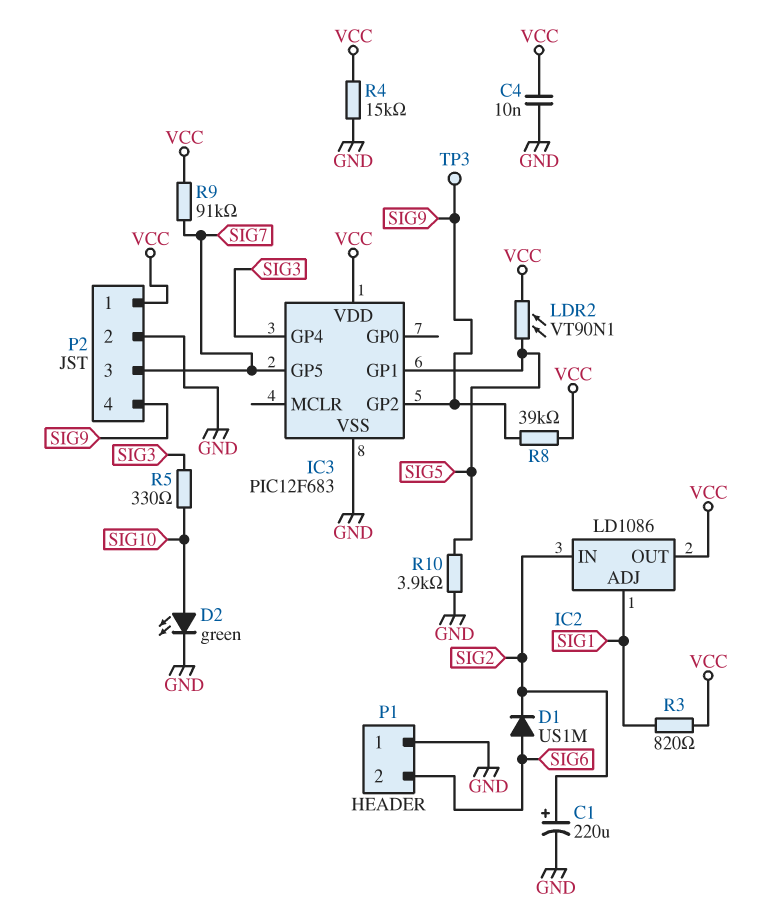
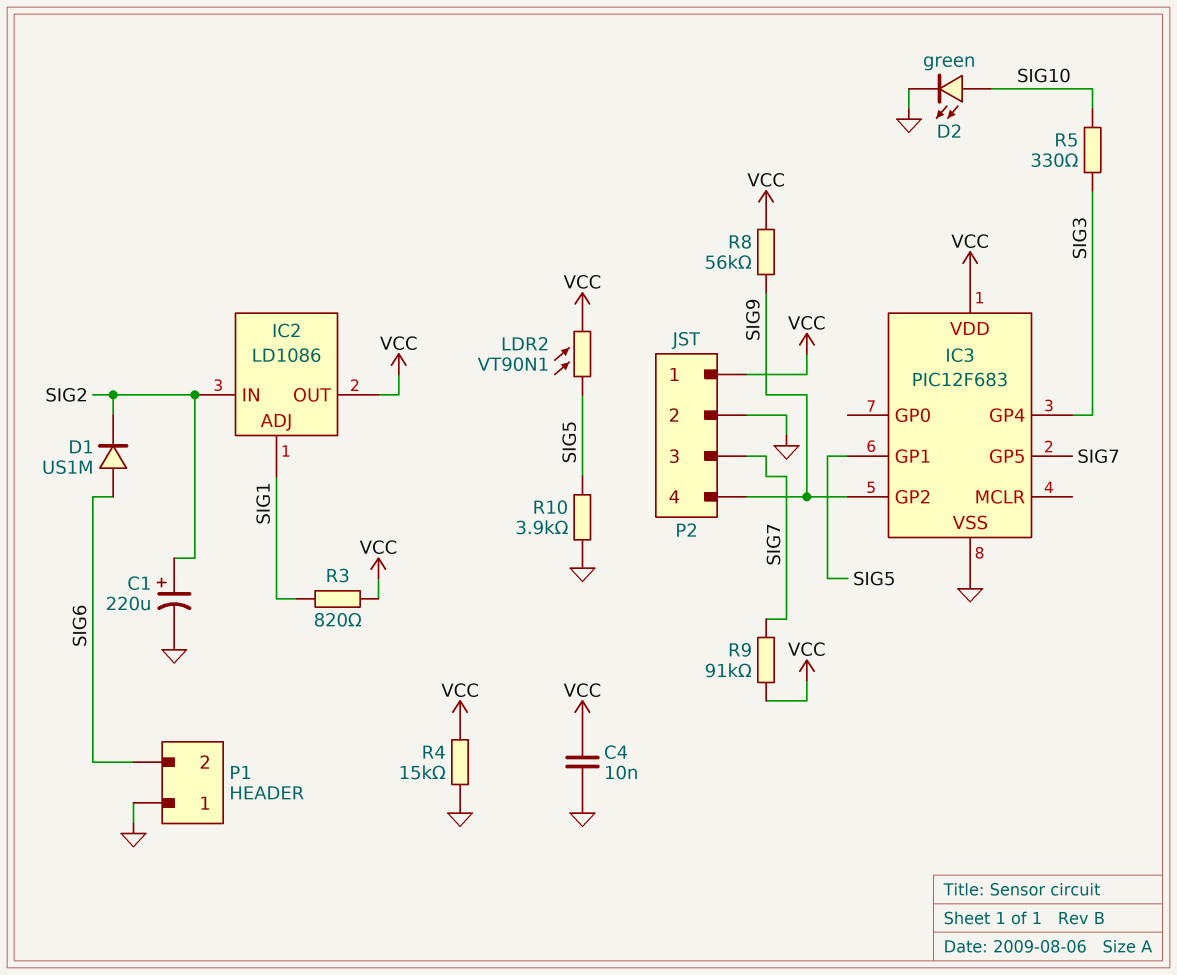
R8: 39k (SIG9, VCC) -> 56k (SIG9, VCC)
TP3: test point (SIG9) -> none

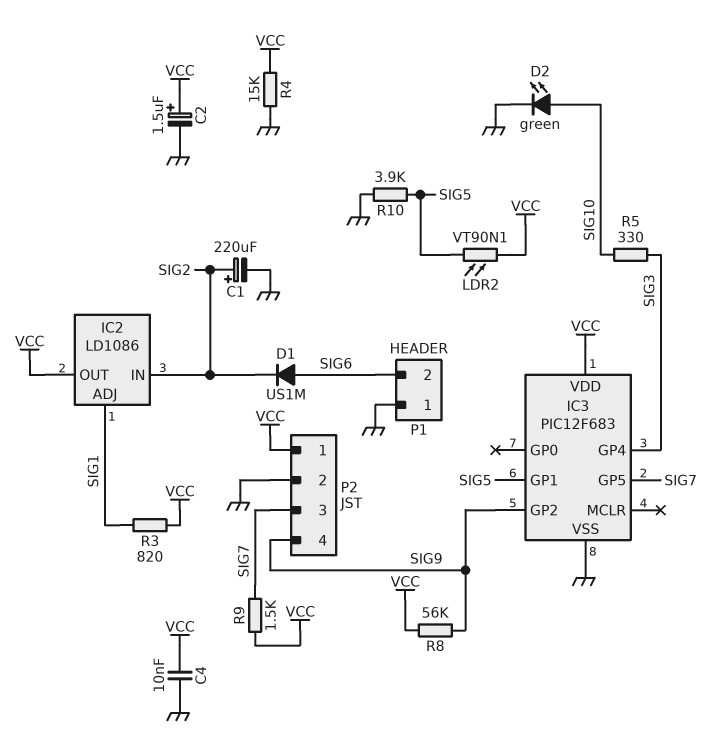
C2: none -> 1.5uF (plus VCC, minus GND)
R9: 91k (SIG7, VCC) -> 1.5k (SIG7, VCC)

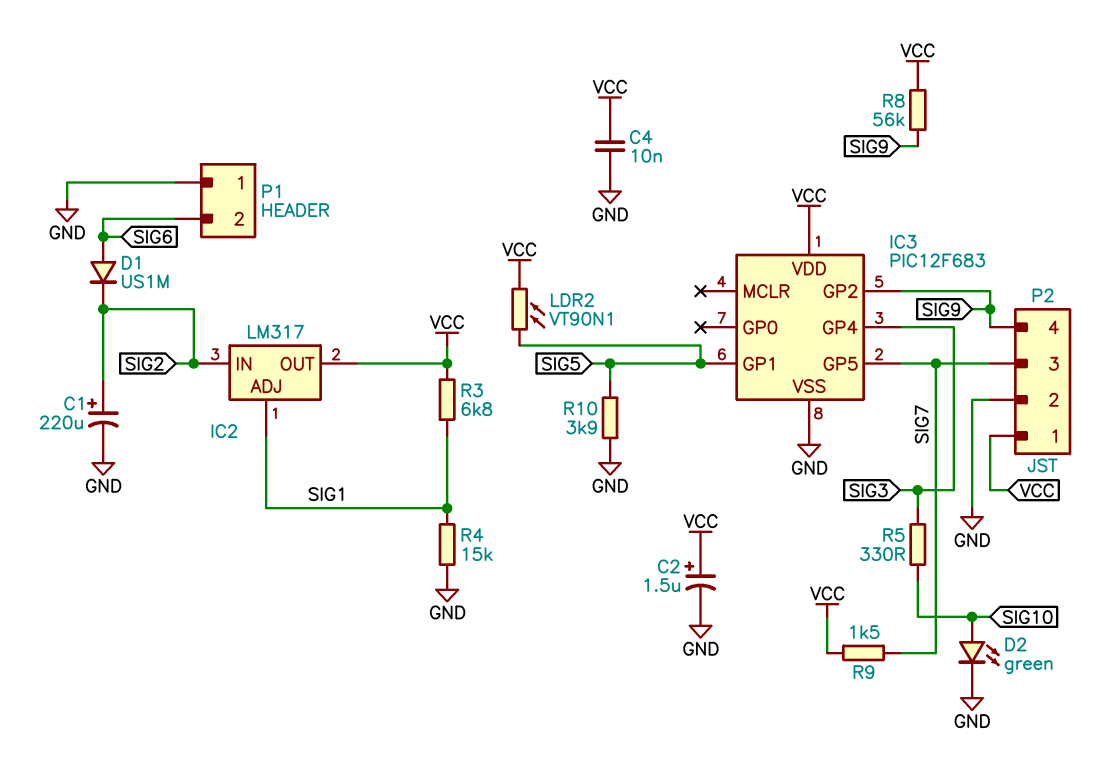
IC2: LD1086 -> LM317
R3: 820 (SIG1, VCC) -> 6.8k (SIG1, VCC)
R4: 15k (GND, VCC) -> 15k (GND, SIG1)

